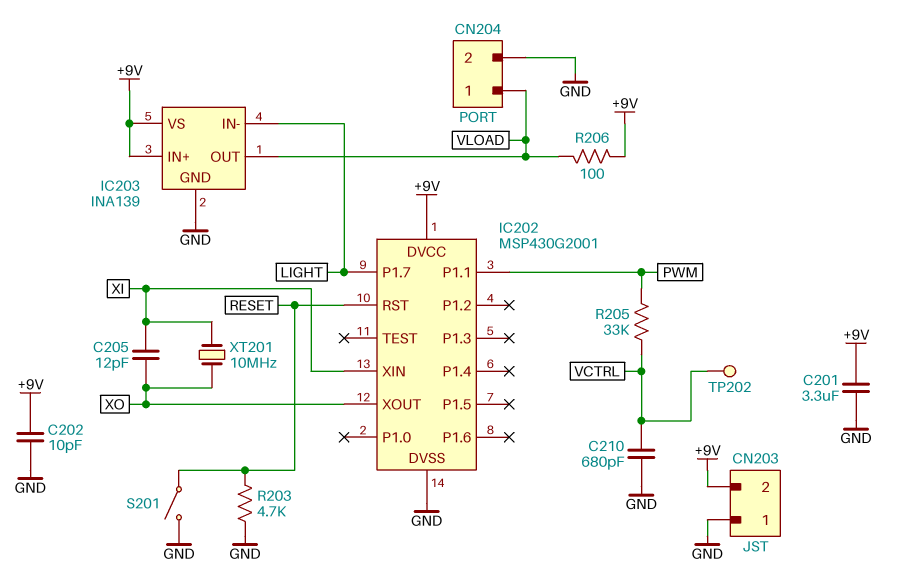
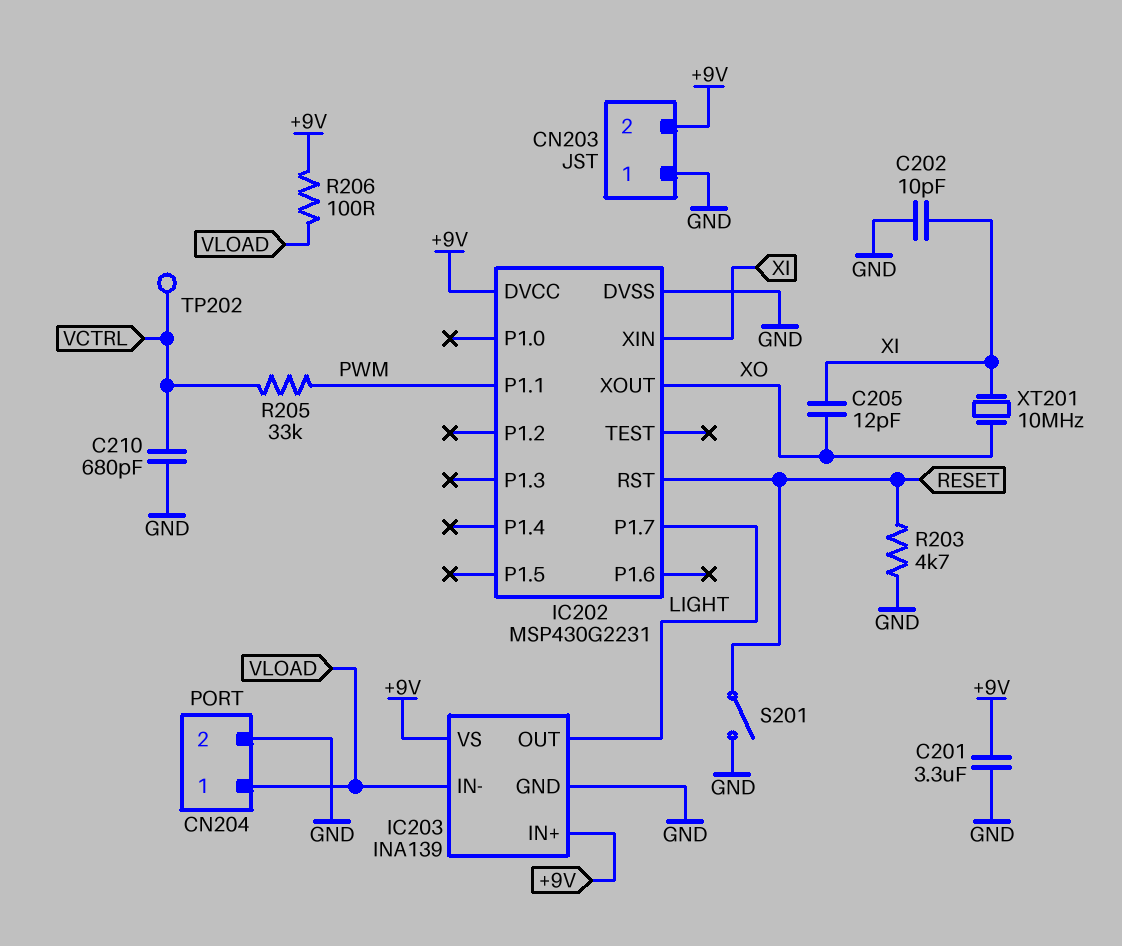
C202: 10pF (+9V, GND) -> 10pF (GND, XI)
IC202: MSP430G2001 -> MSP430G2231
IC203 pin IN-: LIGHT -> VLOAD
IC203 pin OUT: VLOAD -> LIGHT

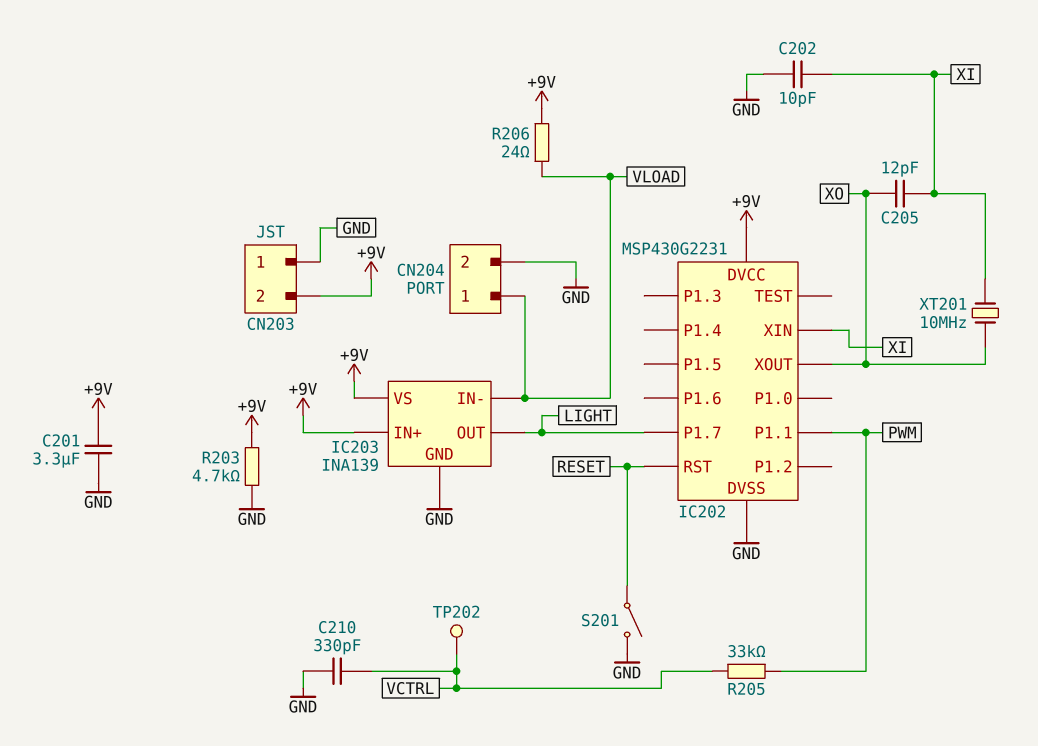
C210: 680pF (GND, VCTRL) -> 330pF (GND, VCTRL)
R203: 4.7k (GND, RESET) -> 4.7k (+9V, GND)
R206: 100 (+9V, VLOAD) -> 24 (+9V, VLOAD)

